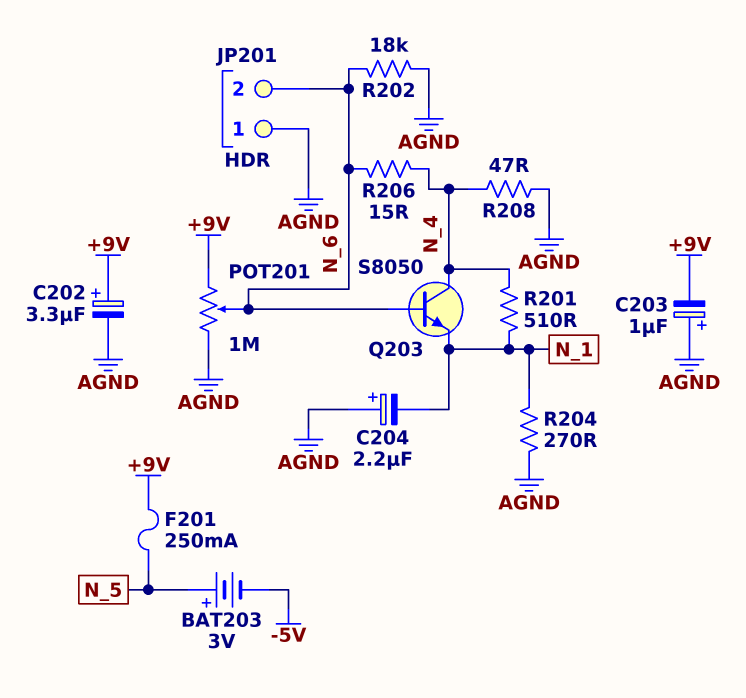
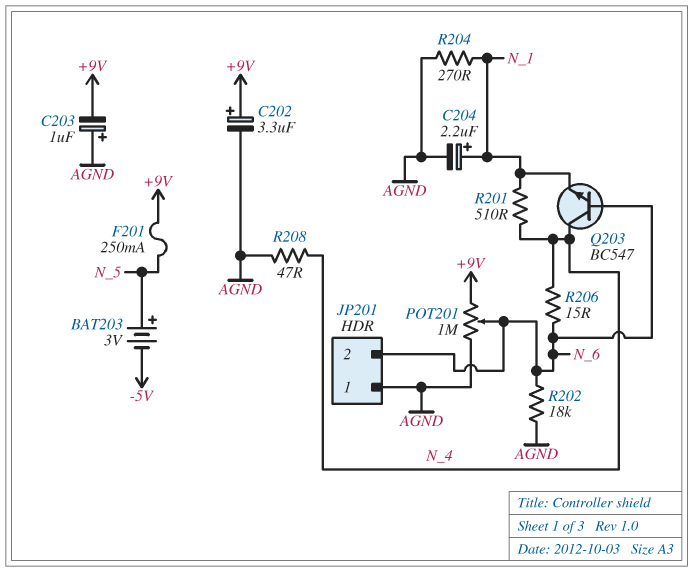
C204: 2.2uF (plus AGND, minus N_1) -> 2.2uF (plus N_1, minus AGND)
Q203: NPN S8050 (B N_6, C N_4, E N_1) -> NPN BC547 (B N_6, C N_4, E N_1)

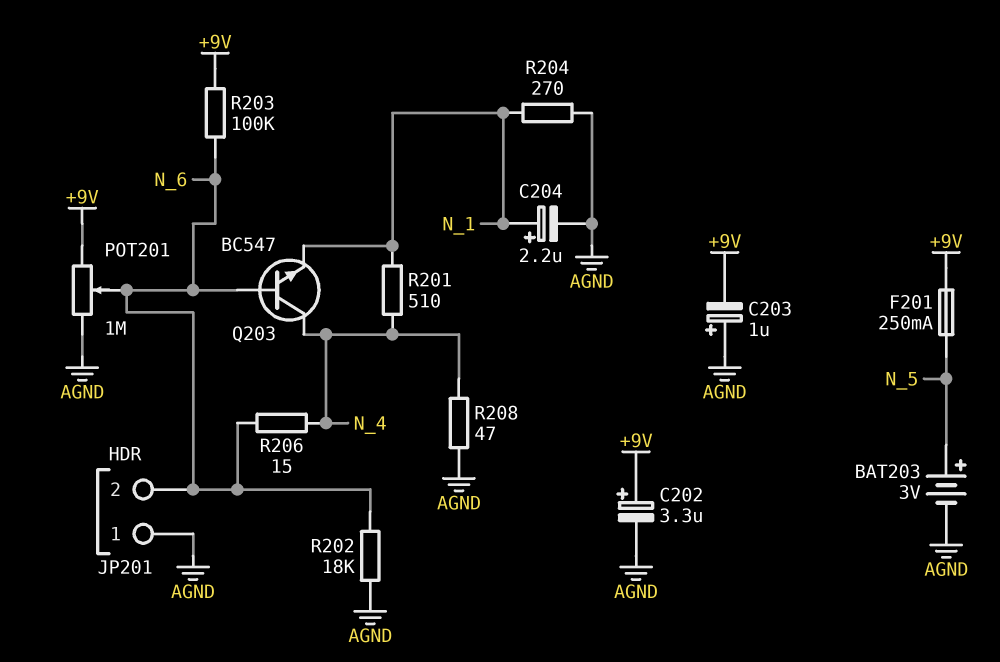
BAT203: 3V (plus N_5, minus -5V) -> 3V (plus N_5, minus AGND)
R203: none -> 100k (+9V, N_6)

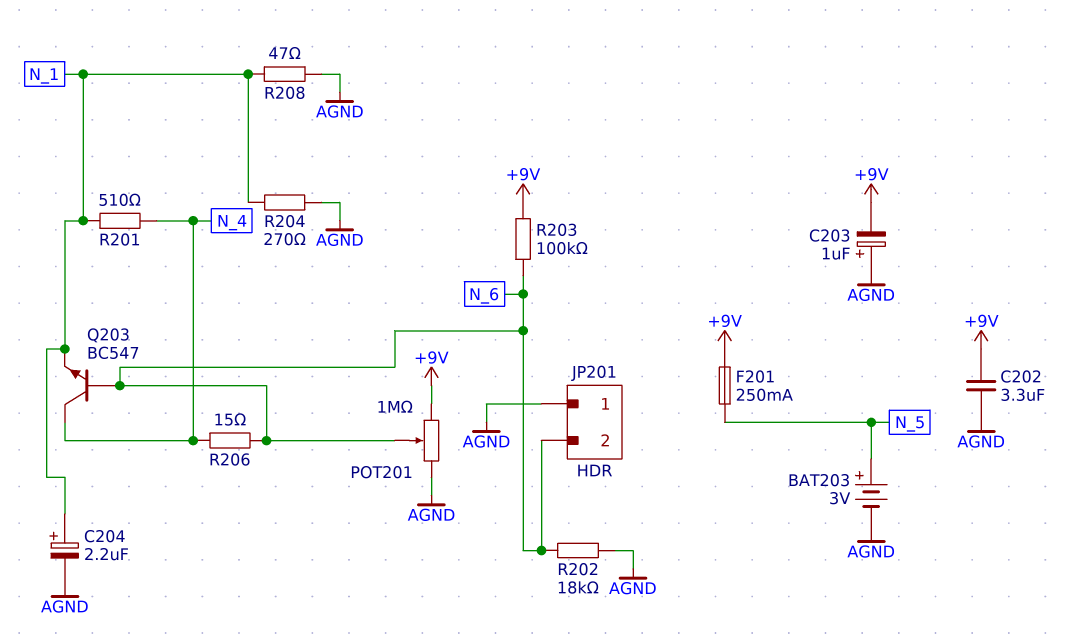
C202: 3.3uF (plus +9V, minus AGND) -> 3.3uF (+9V, AGND)
R208: 47 (AGND, N_4) -> 47 (AGND, N_1)

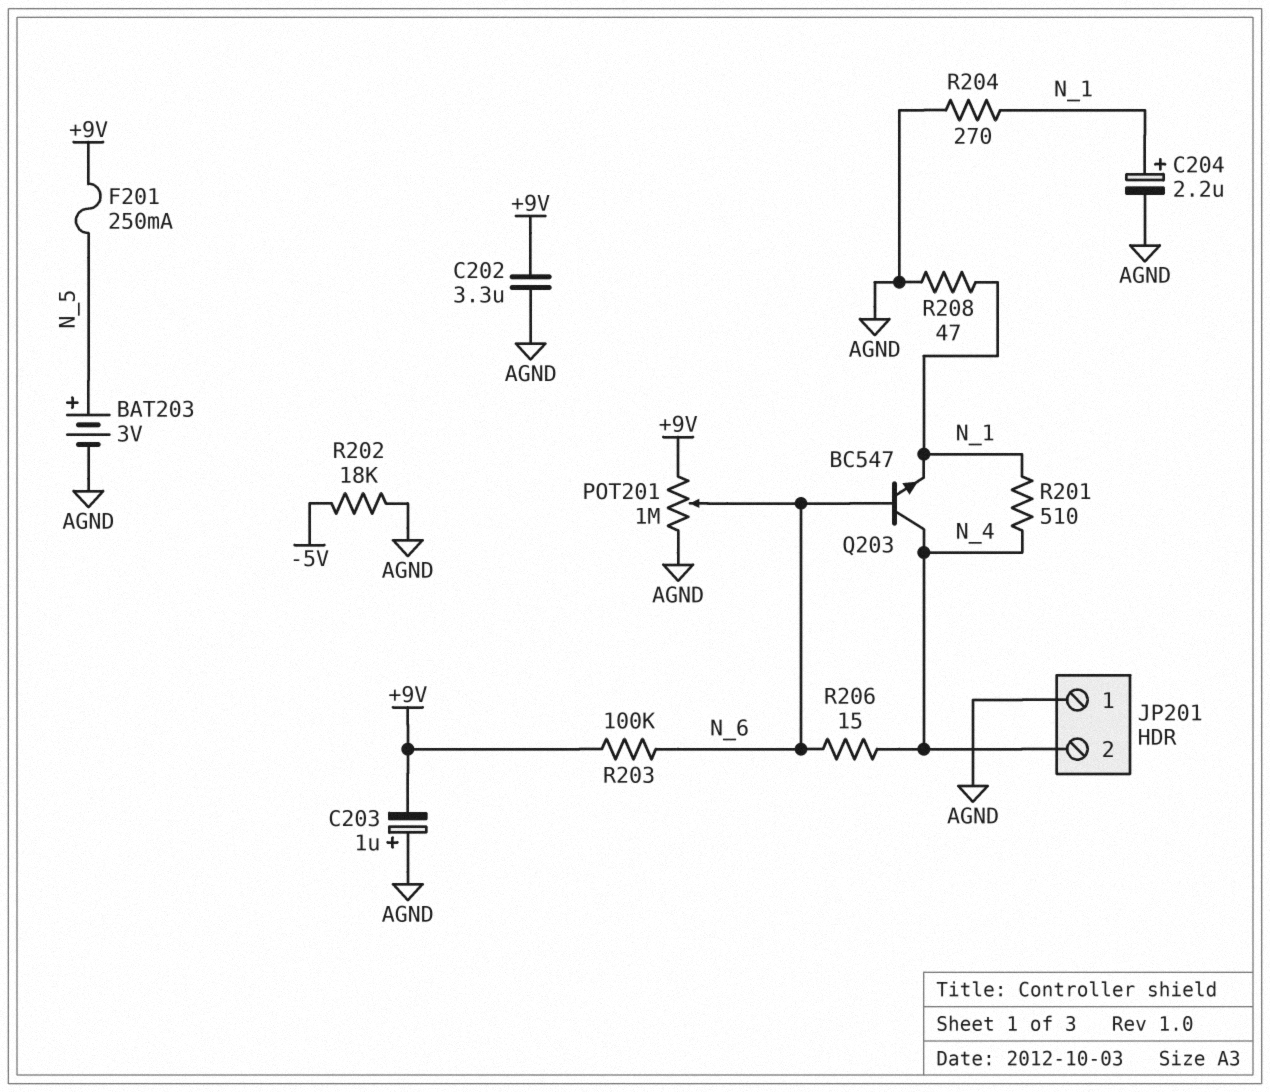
JP201 pin 2: N_6 -> N_4
R202: 18k (AGND, N_6) -> 18k (-5V, AGND)

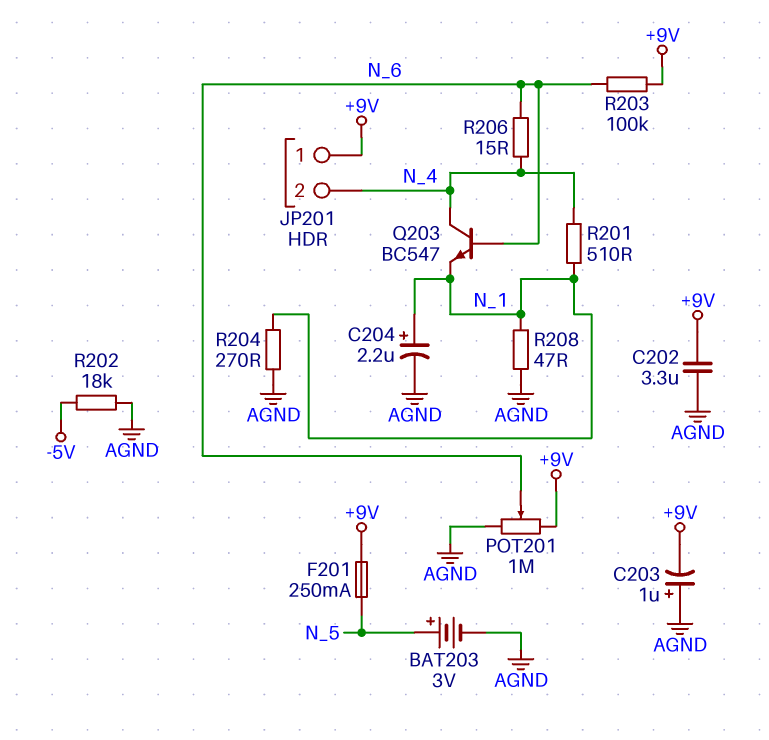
JP201 pin 1: AGND -> +9V

